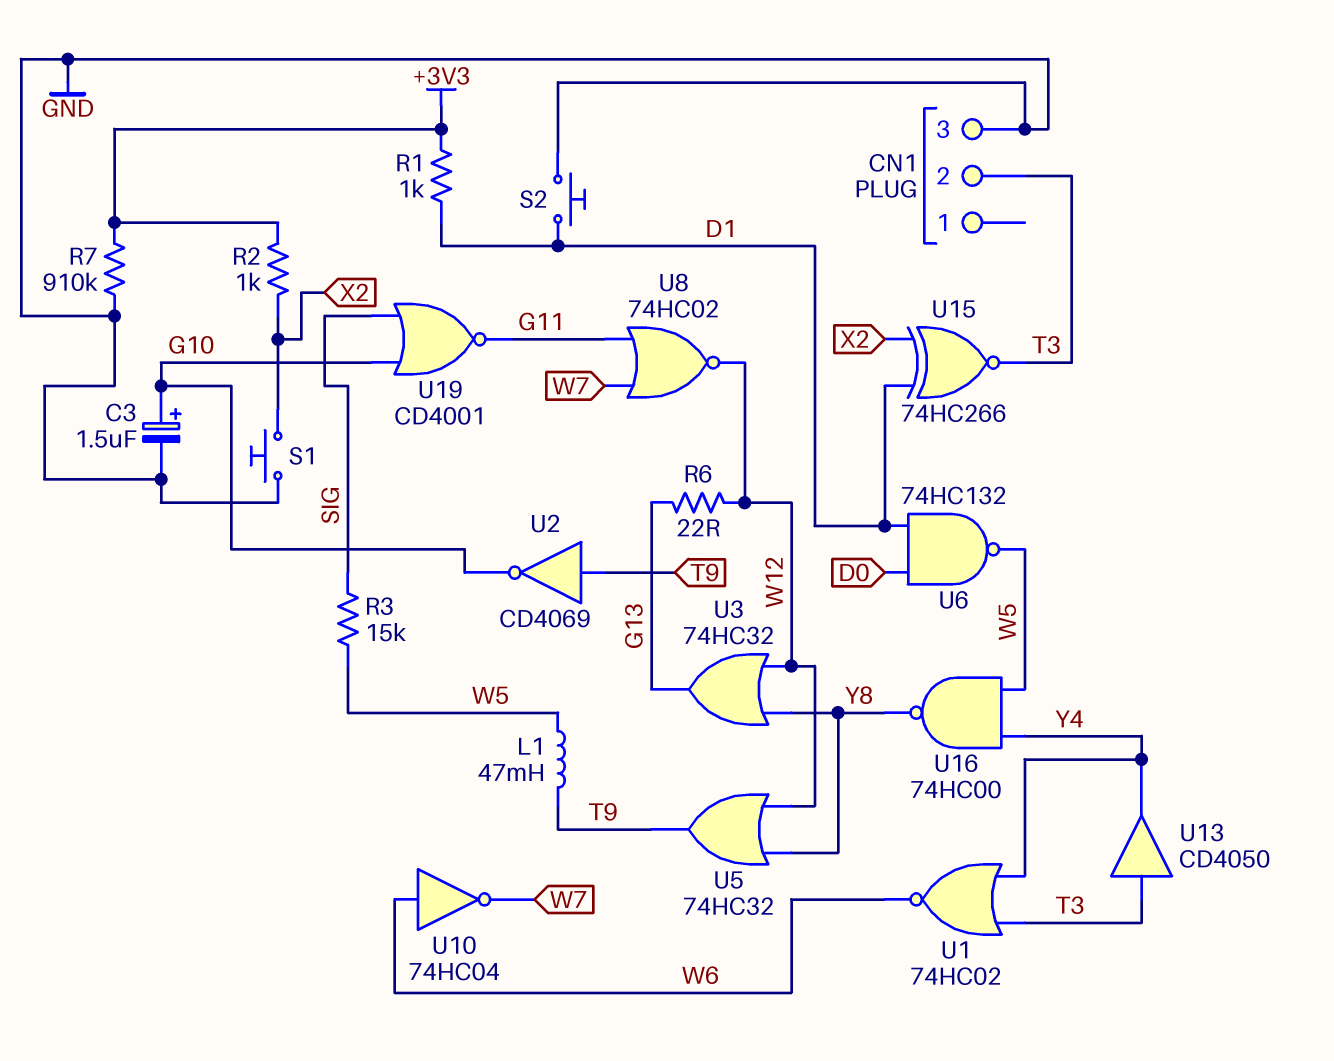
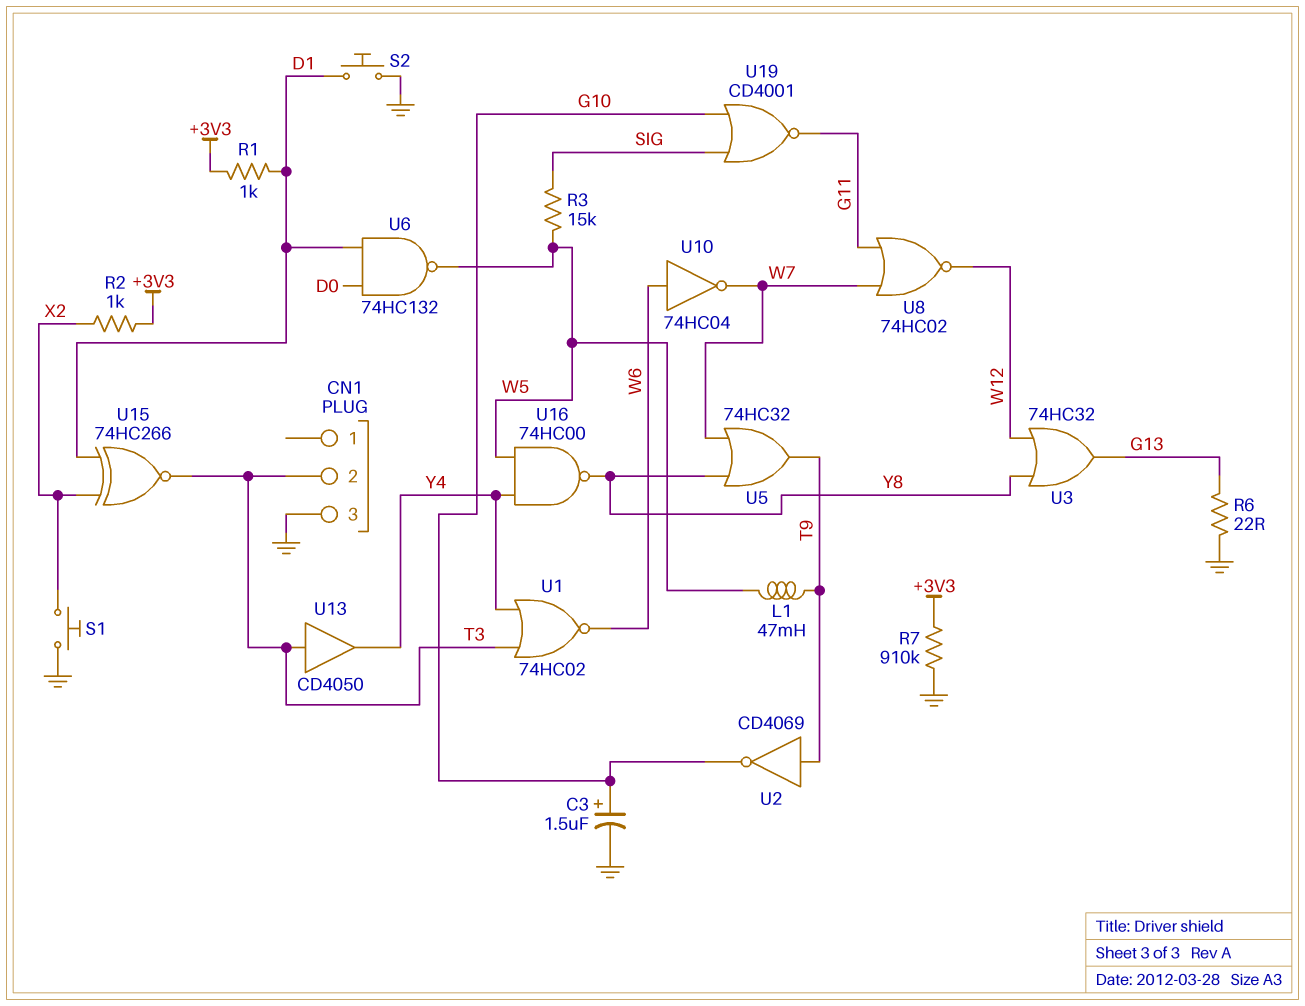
R6: 22 (G13, W12) -> 22 (G13, GND)
U5: OR 74HC32 (in W12, in Y8, out T9) -> OR 74HC32 (in W7, in Y8, out T9)

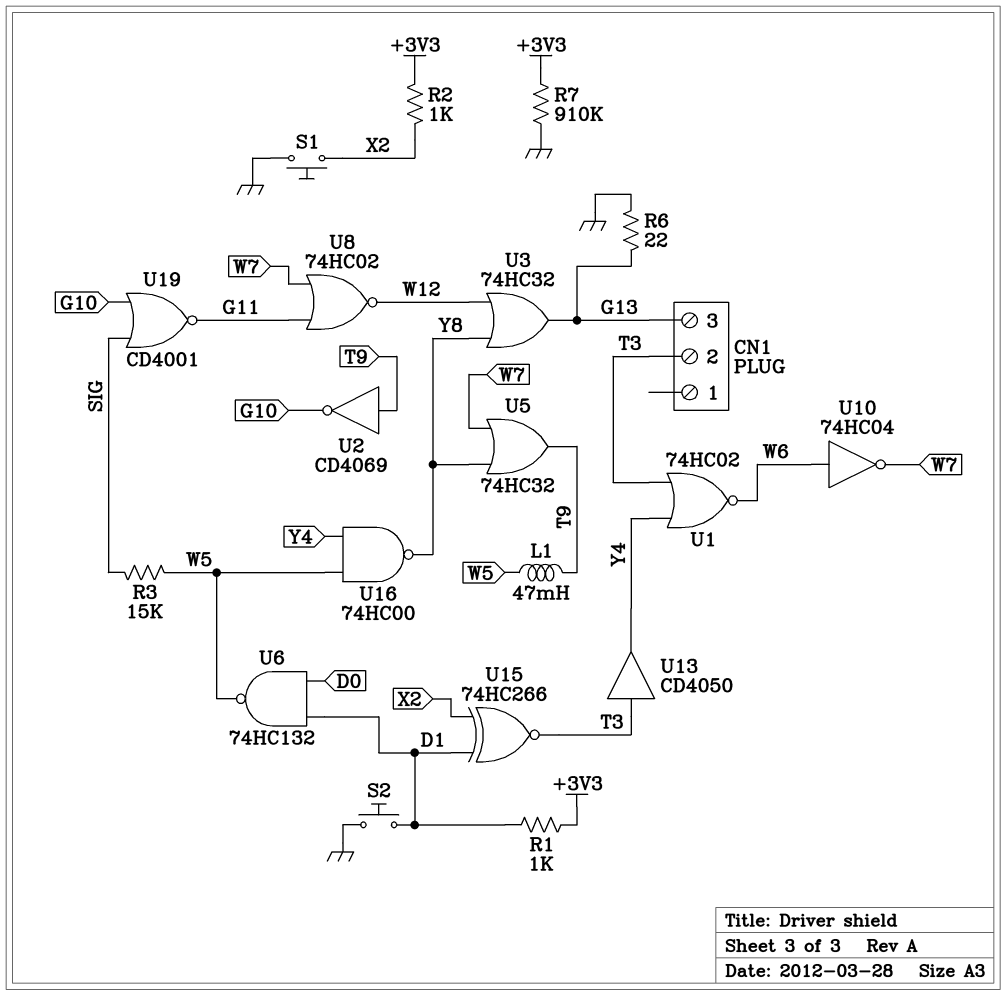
C3: 1.5uF (plus G10, minus GND) -> none
CN1 pin 3: GND -> G13

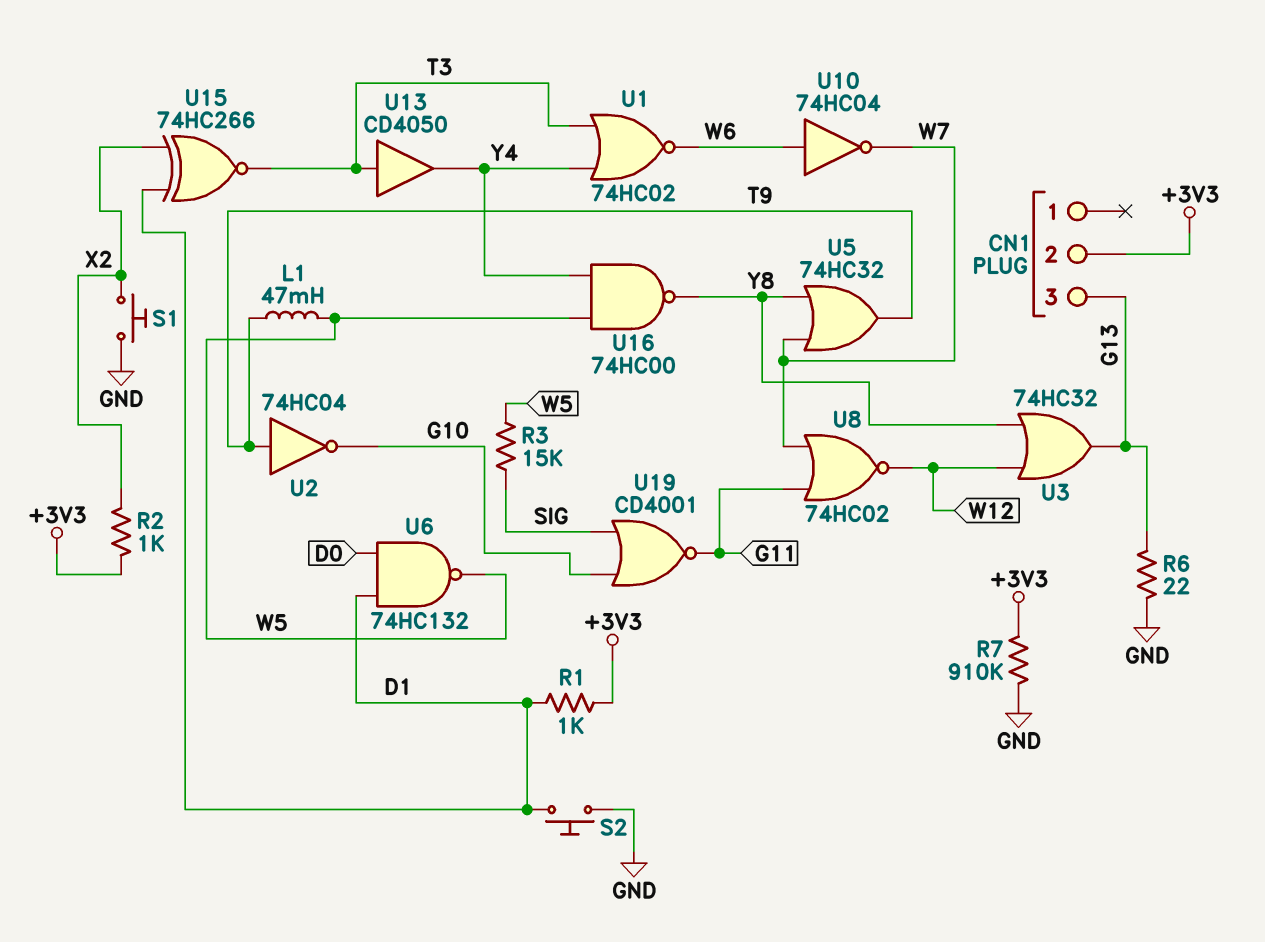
CN1 pin 2: T3 -> +3V3
U2: NOT CD4069 (in T9, out G10) -> NOT 74HC04 (in T9, out G10)

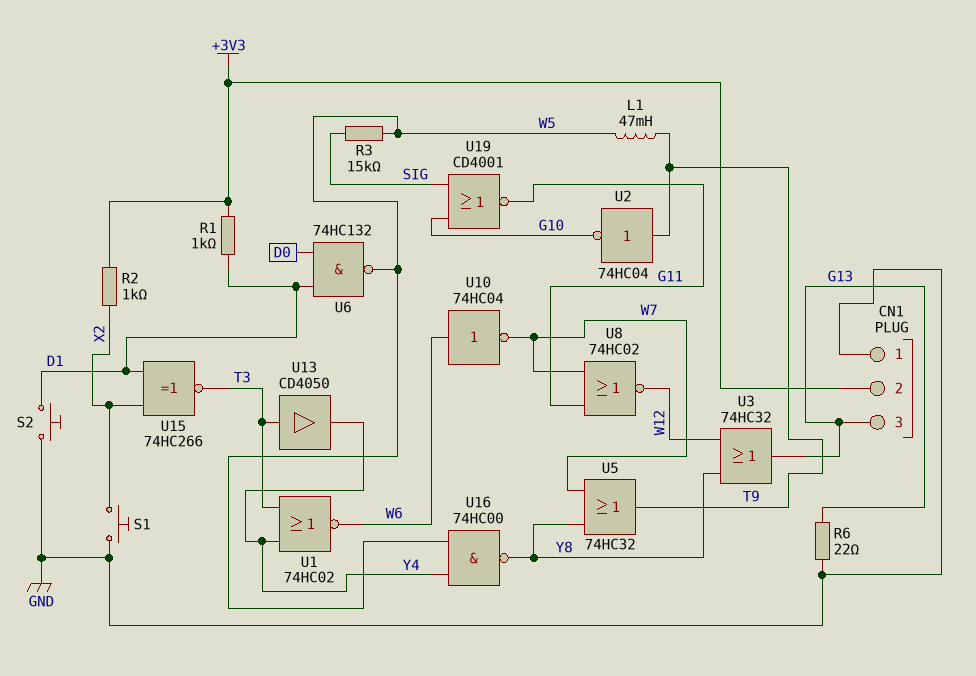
CN1 pin 1: none -> GND
R7: 910k (+3V3, GND) -> none

